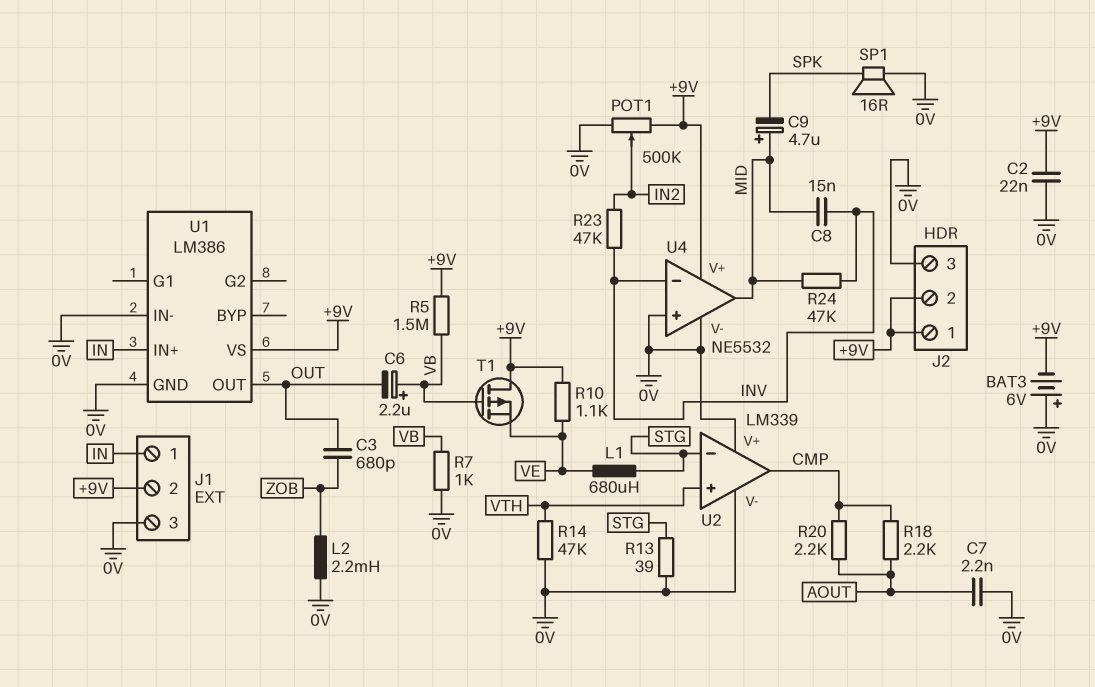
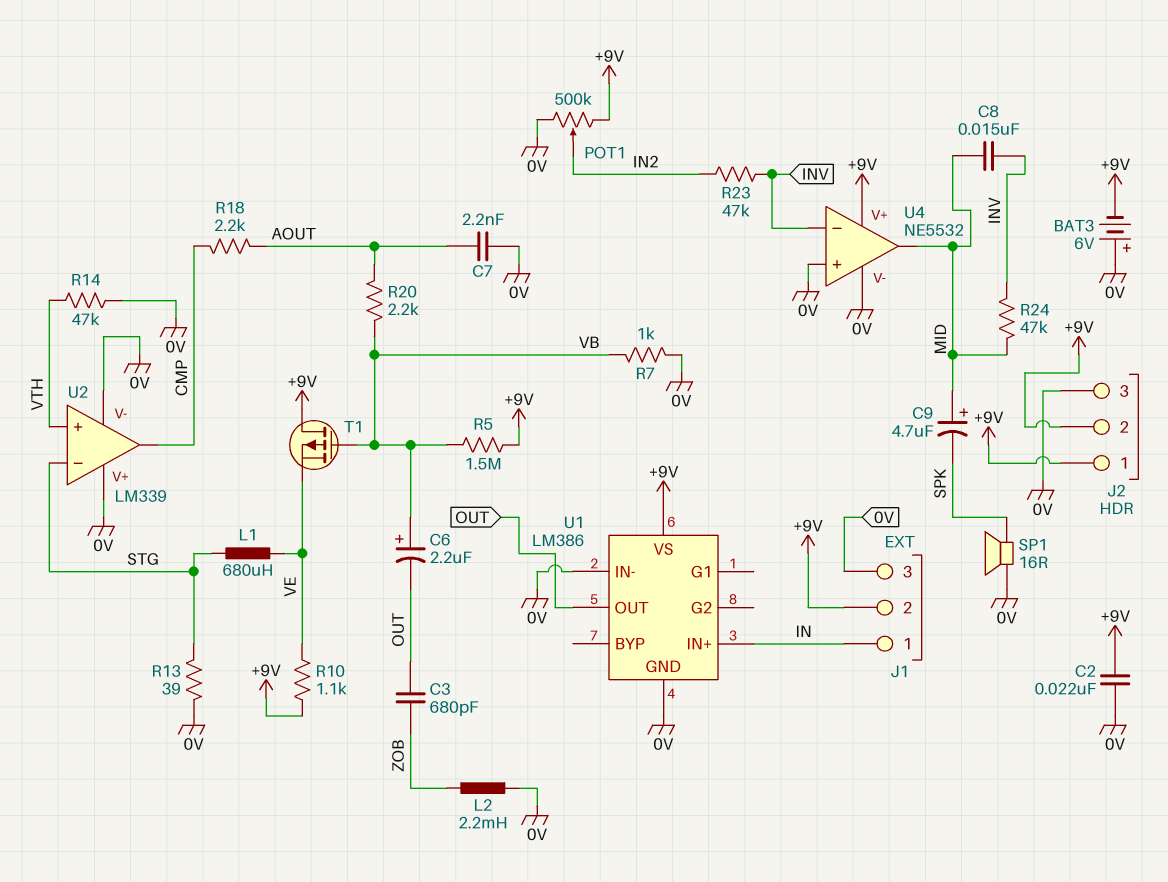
R20: 2.2k (AOUT, CMP) -> 2.2k (AOUT, VB)

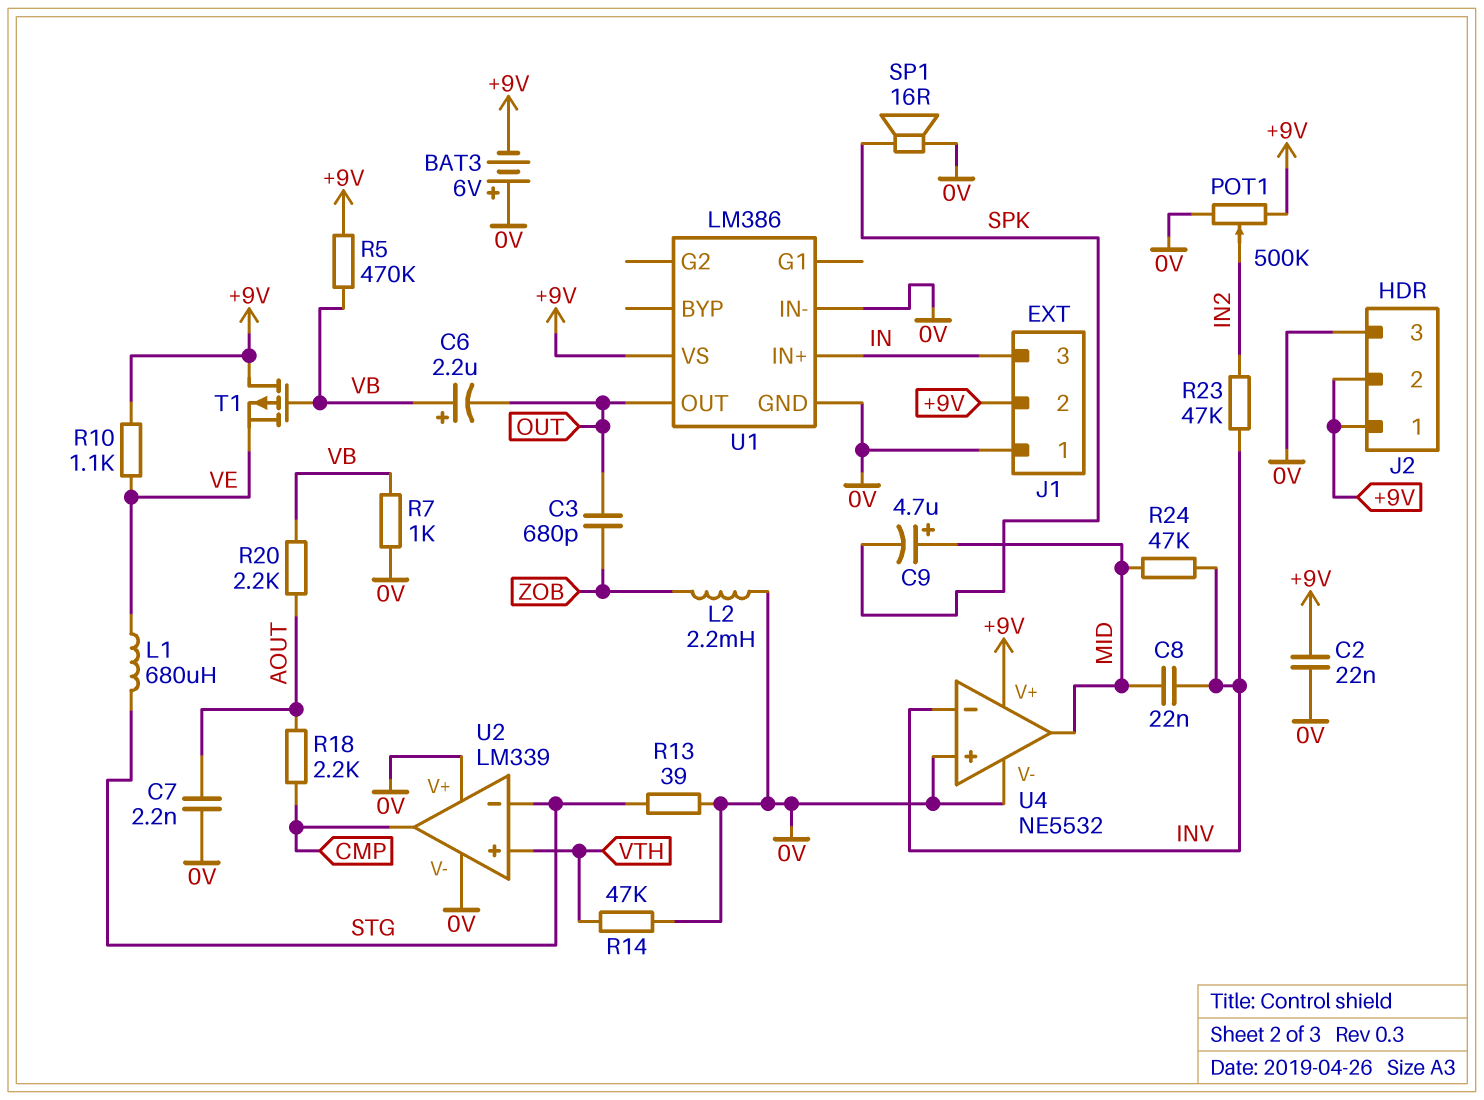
C8: 15nF (INV, MID) -> 22nF (INV, MID)
J1 pin 1: IN -> 0V
J1 pin 3: 0V -> IN
R5: 1.5M (+9V, VB) -> 470k (+9V, VB)

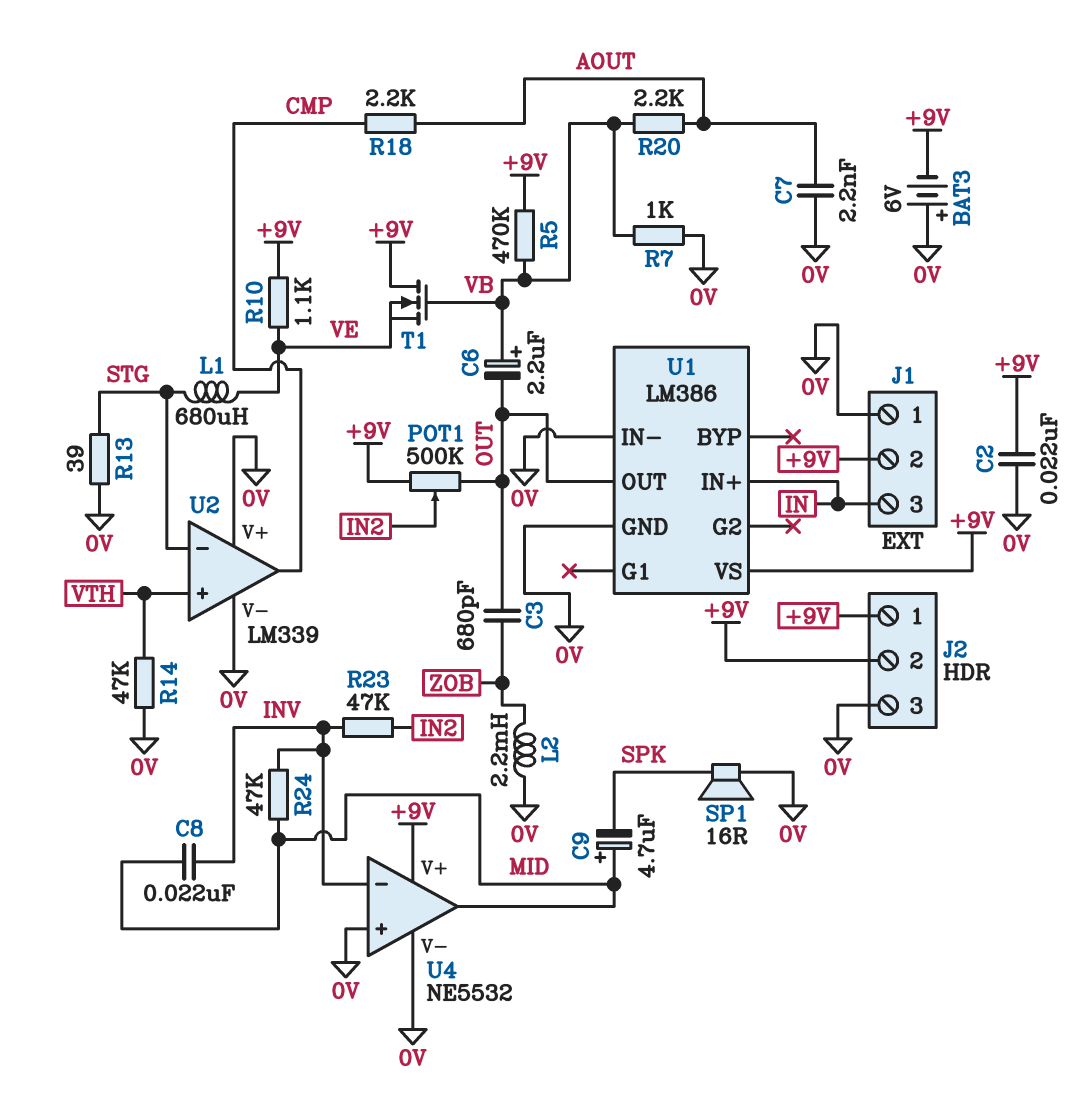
POT1: 500k (+9V, 0V, wiper IN2) -> 500k (+9V, OUT, wiper IN2)
T1: PMOS (G VB, D +9V, S VE) -> NMOS (G VB, D +9V, S VE)

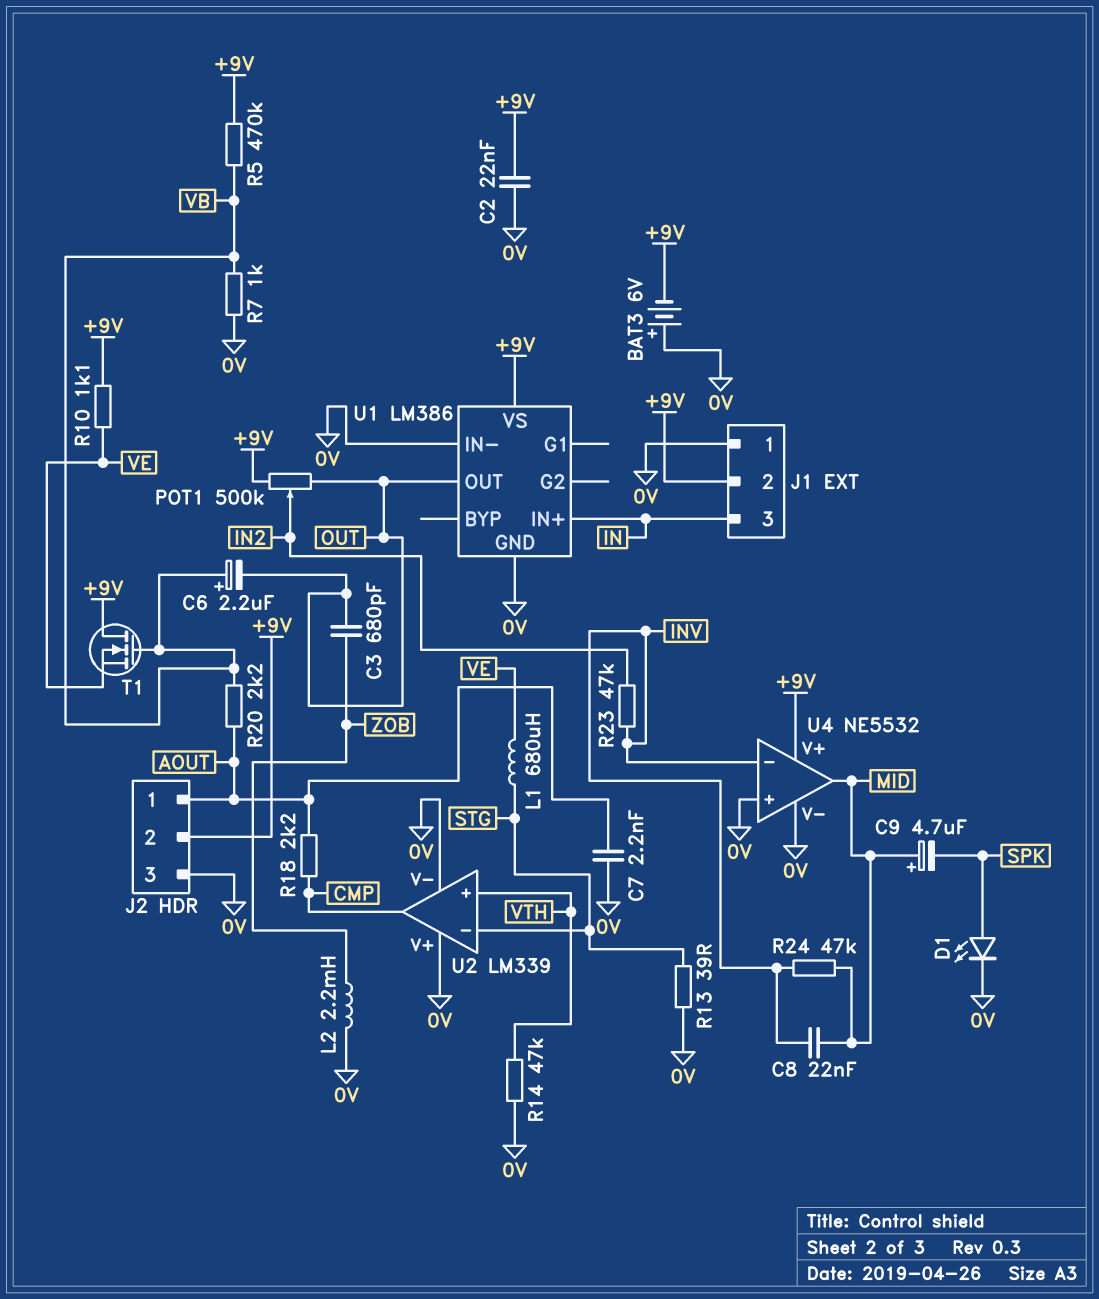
D1: none -> LED (A SPK, K 0V)
J2 pin 1: +9V -> AOUT
SP1: speaker 16R (0V, SPK) -> none

